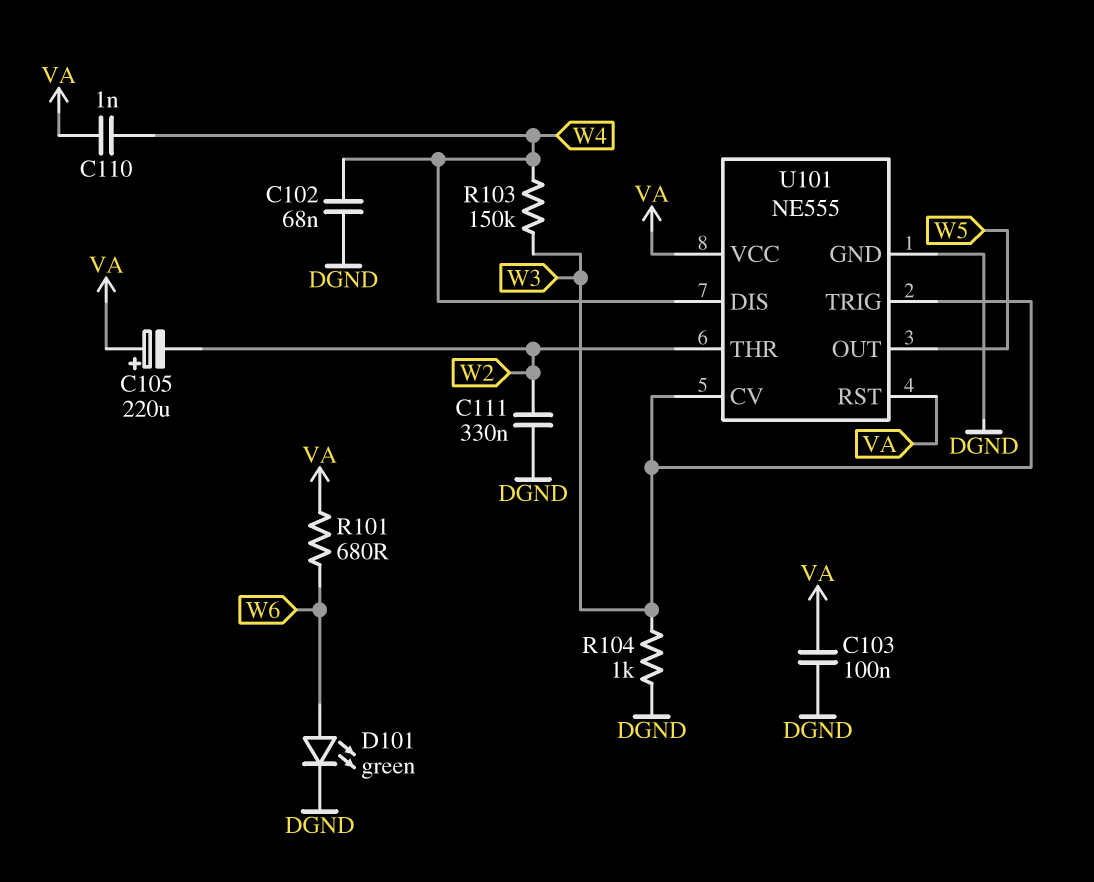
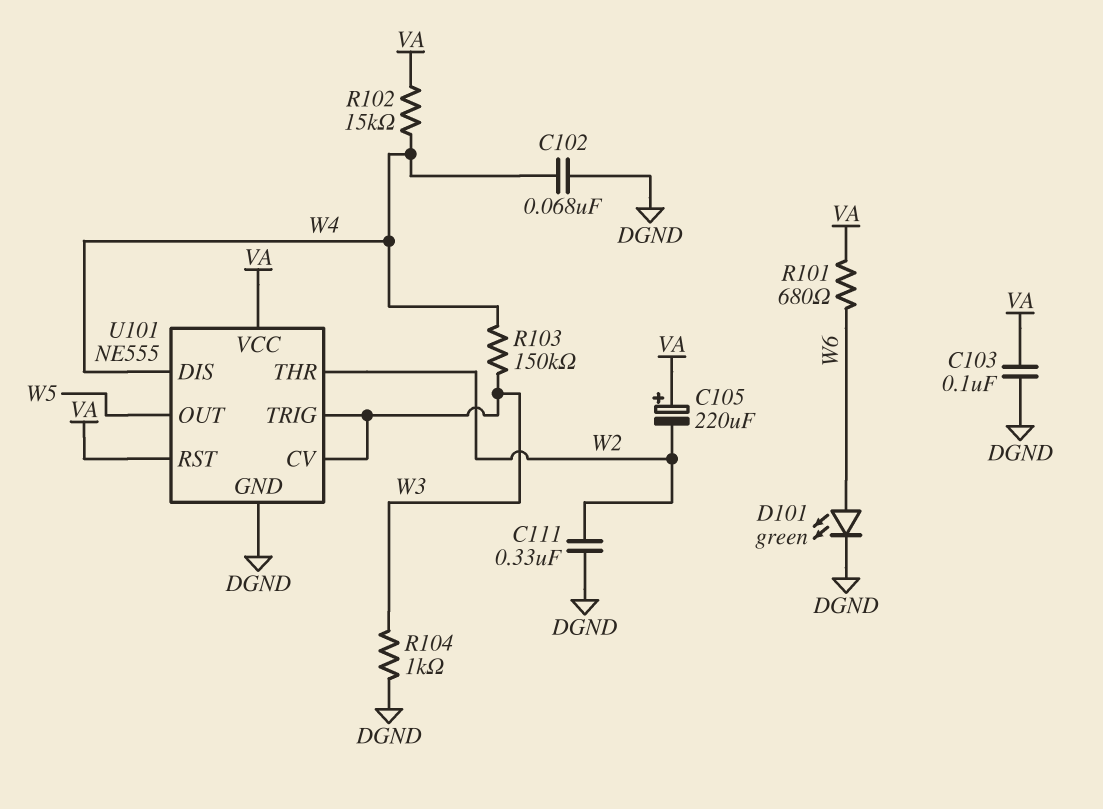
C110: 1nF (VA, W4) -> none
R102: none -> 15k (VA, W4)

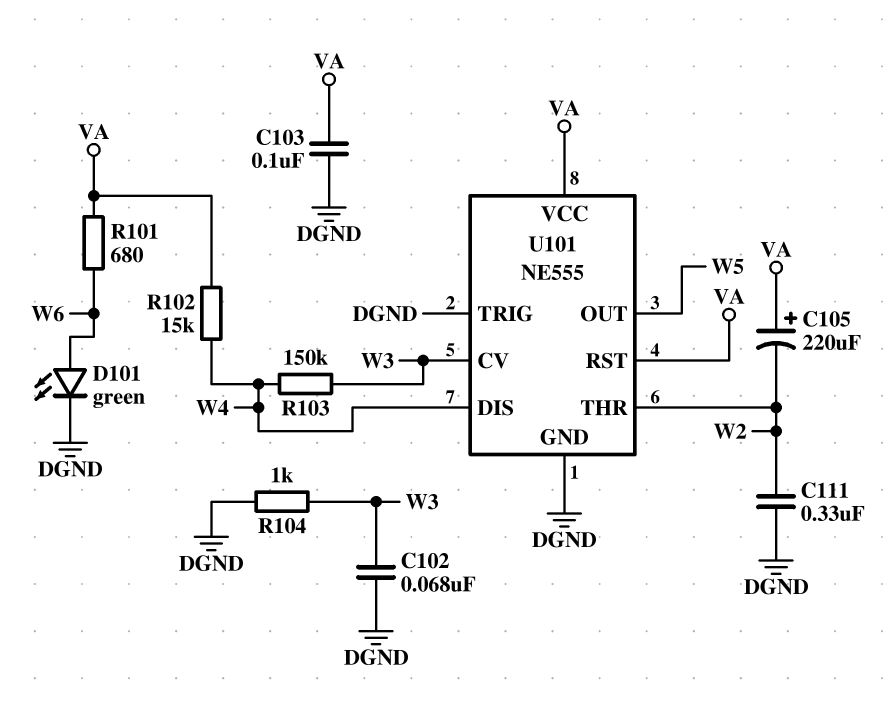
C102: 68nF (DGND, W4) -> 68nF (DGND, W3)
U101 pin TRIG: W3 -> DGND

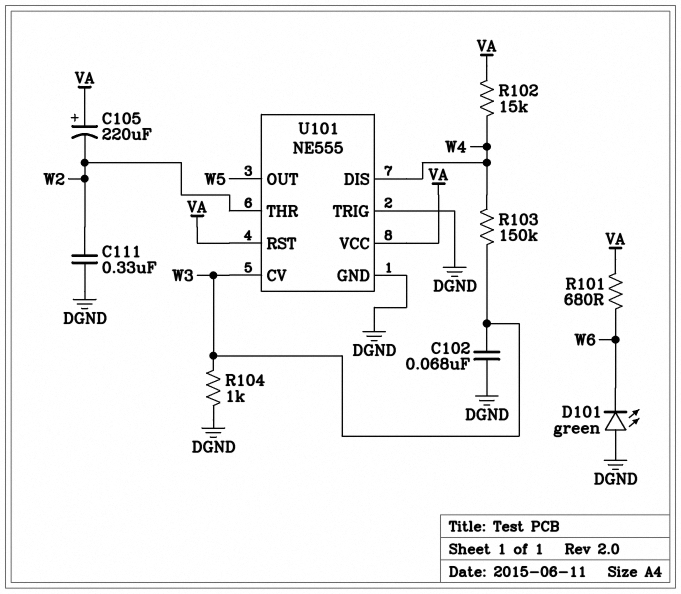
C103: 100nF (DGND, VA) -> none
D101: LED green (A W6, K DGND) -> LED green (A DGND, K W6)

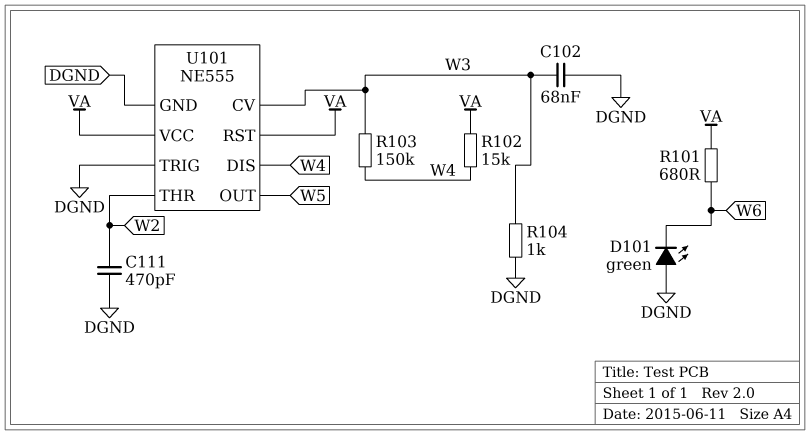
C105: 220uF (plus VA, minus W2) -> none
C111: 330nF (DGND, W2) -> 470pF (DGND, W2)

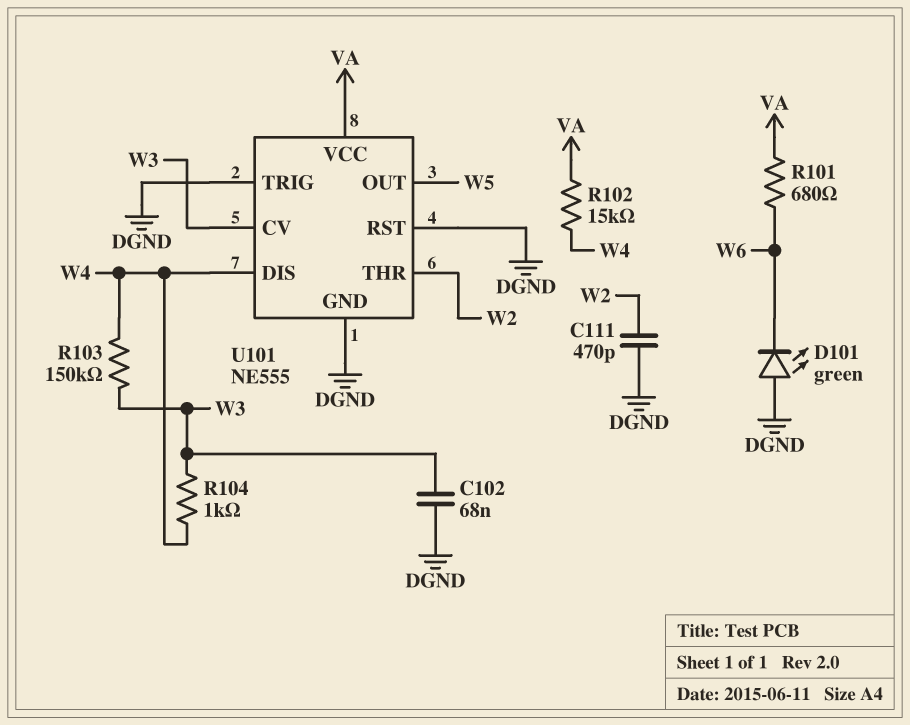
R104: 1k (DGND, W3) -> 1k (W3, W4)
U101 pin RST: VA -> DGND

